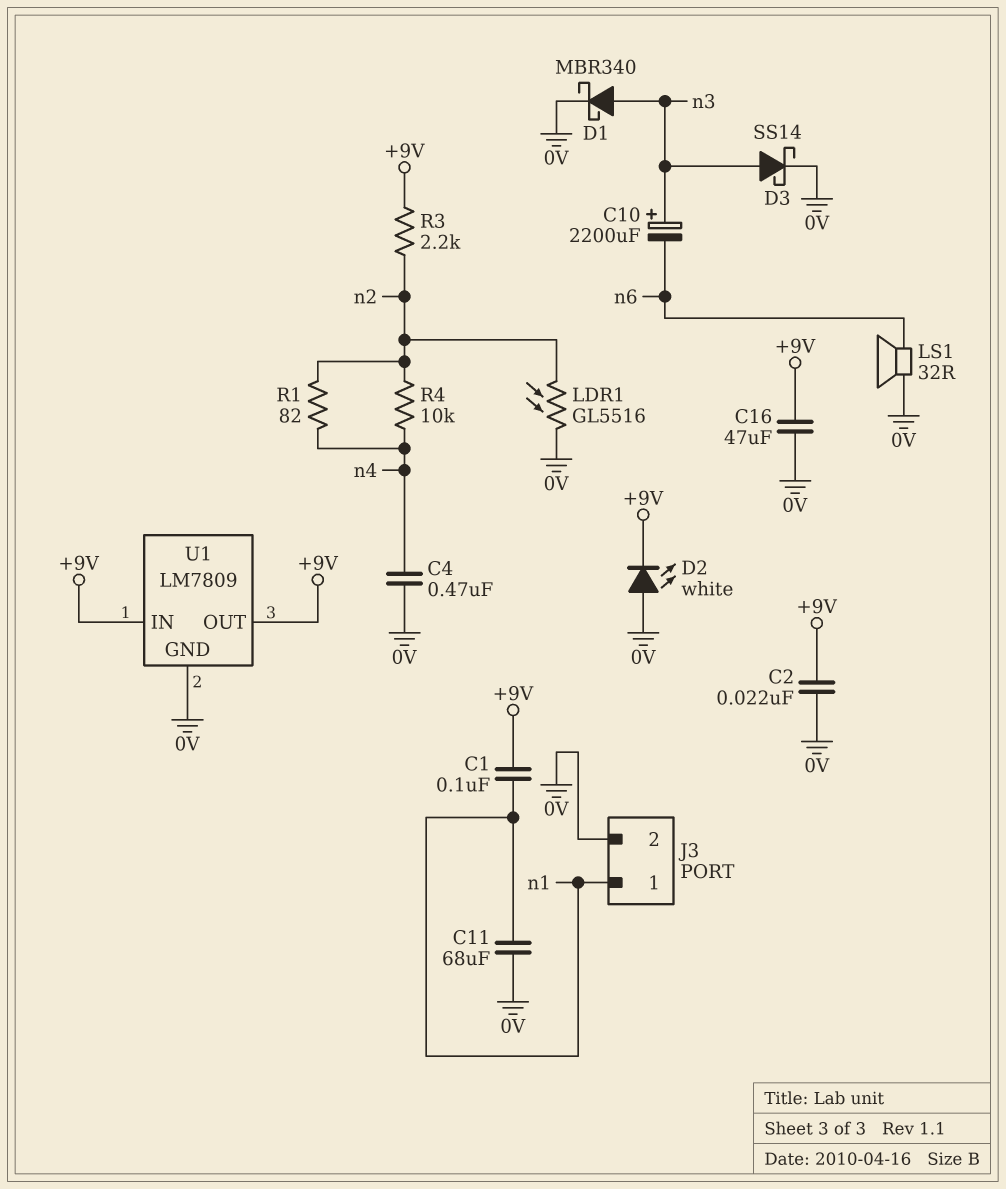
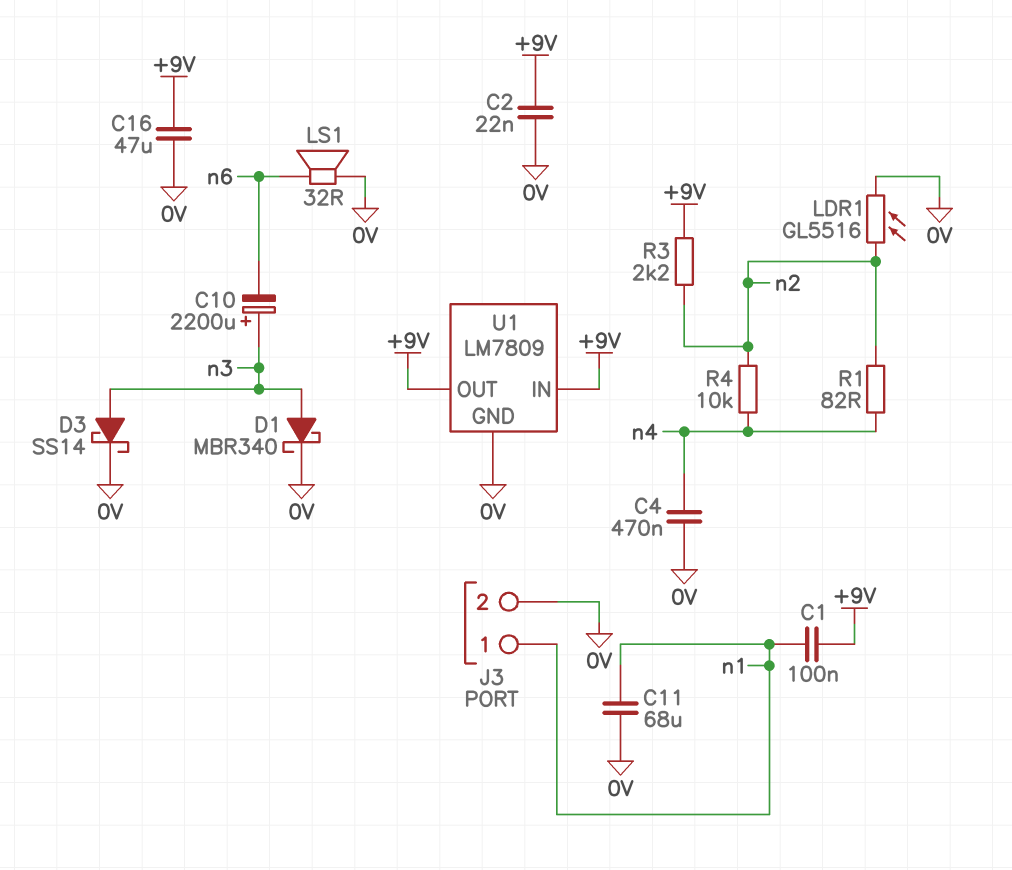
D2: LED white (A 0V, K +9V) -> none

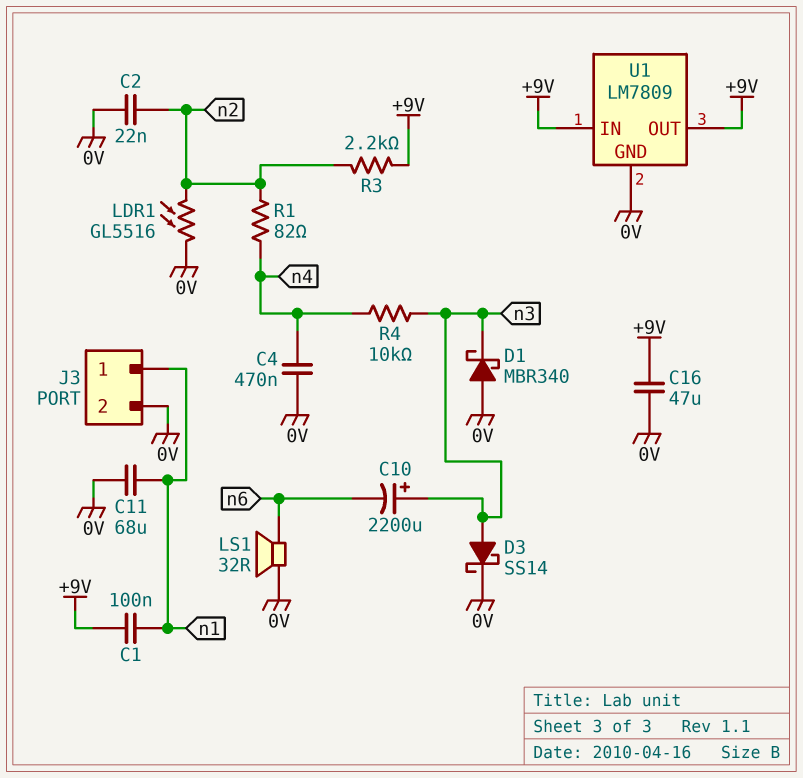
C2: 22nF (+9V, 0V) -> 22nF (0V, n2)
D1: schottky MBR340 (A n3, K 0V) -> schottky MBR340 (A 0V, K n3)
R4: 10k (n2, n4) -> 10k (n3, n4)

